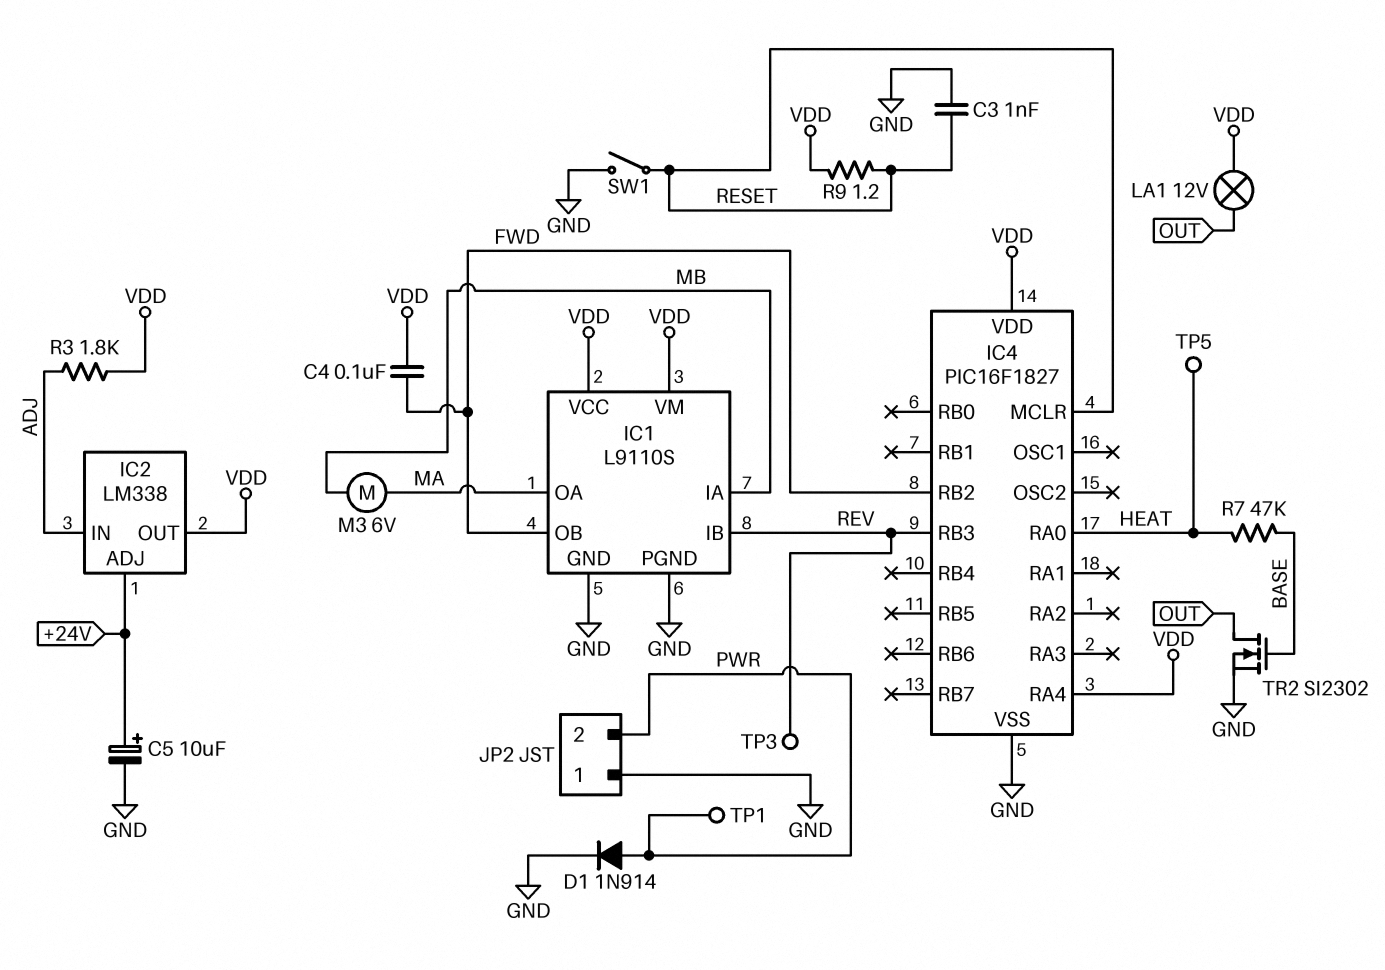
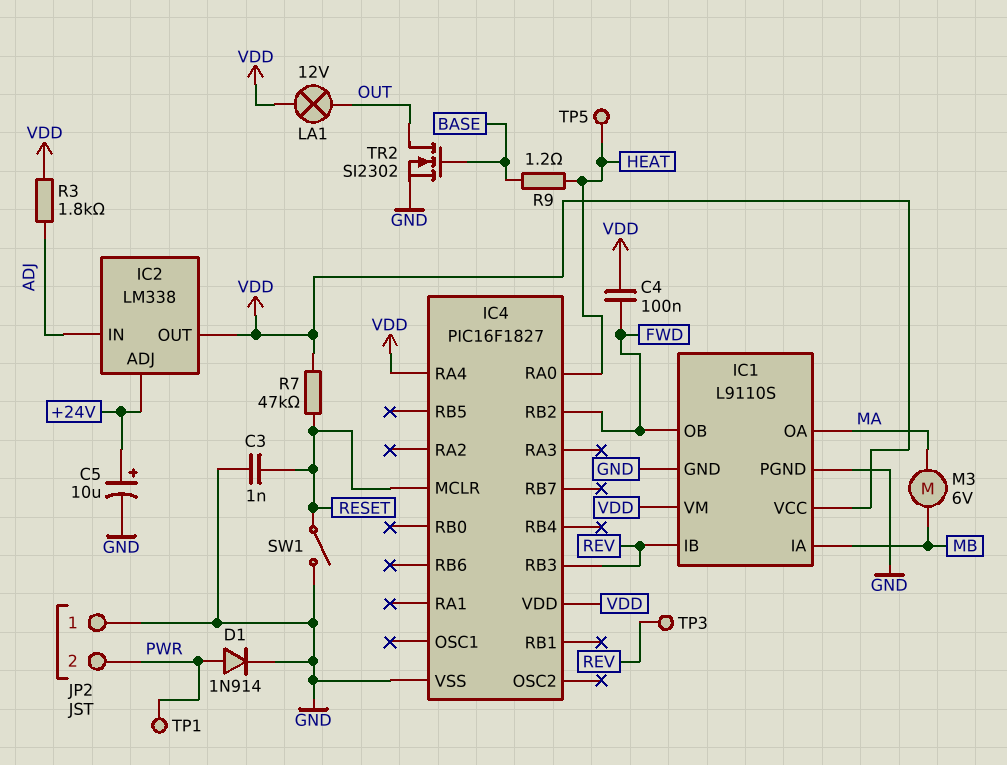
R7: 47k (BASE, HEAT) -> 47k (RESET, VDD)
R9: 1.2 (RESET, VDD) -> 1.2 (BASE, HEAT)

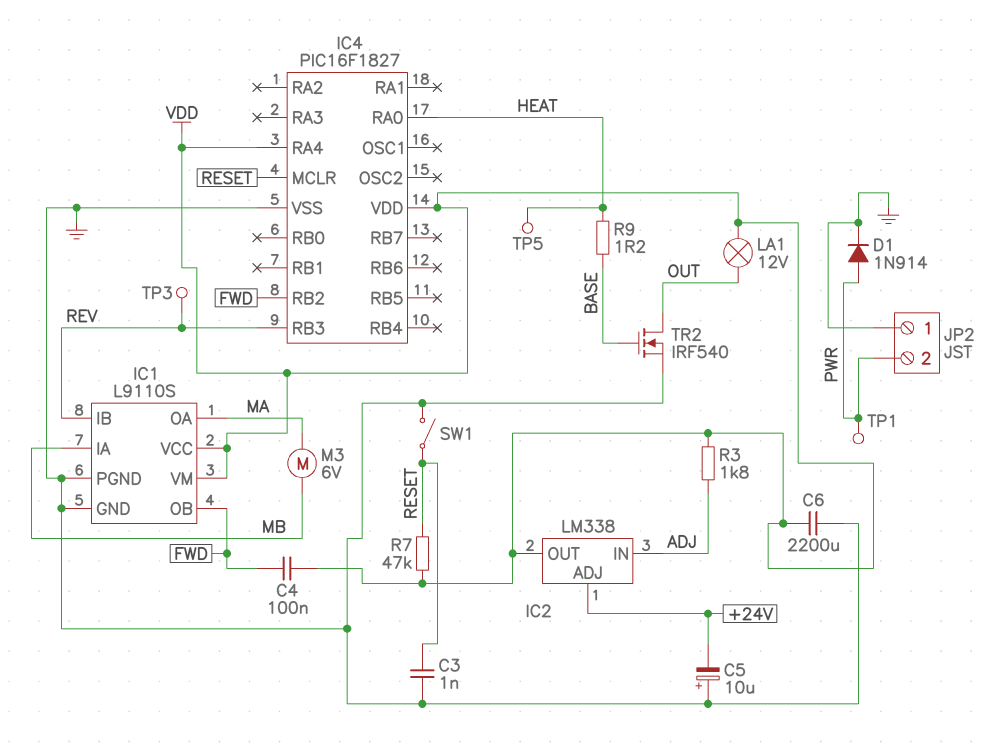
C5: 10uF (plus +24V, minus GND) -> 10uF (plus GND, minus +24V)
C6: none -> 2200uF (GND, VDD)
TR2: NMOS SI2302 (G BASE, D OUT, S GND) -> NMOS IRF540 (G BASE, D OUT, S GND)

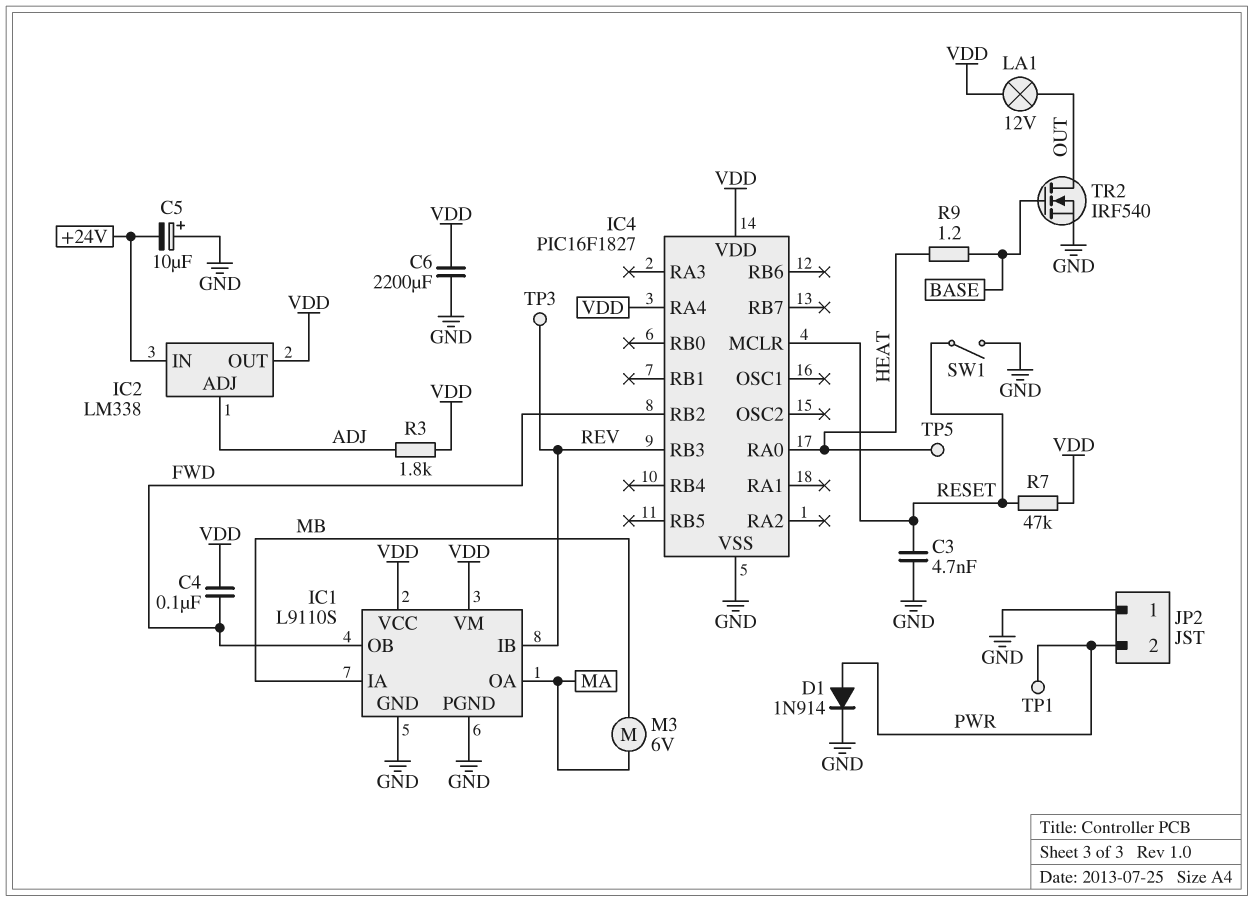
C3: 1nF (GND, RESET) -> 4.7nF (GND, RESET)
IC2 pin ADJ: +24V -> ADJ
IC2 pin IN: ADJ -> +24V

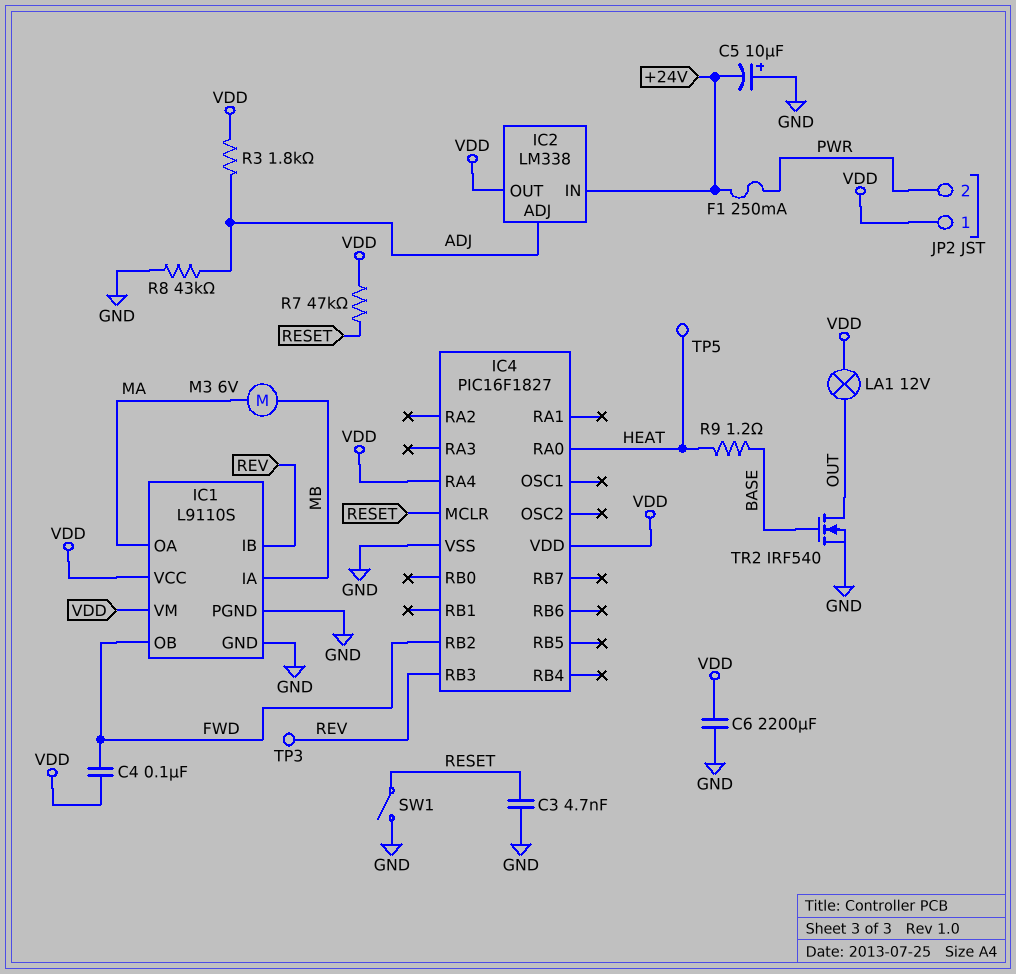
D1: diode 1N914 (A PWR, K GND) -> none
F1: none -> 250mA (+24V, PWR)
JP2 pin 1: GND -> VDD
R8: none -> 43k (ADJ, GND)
TP1: test point (PWR) -> none

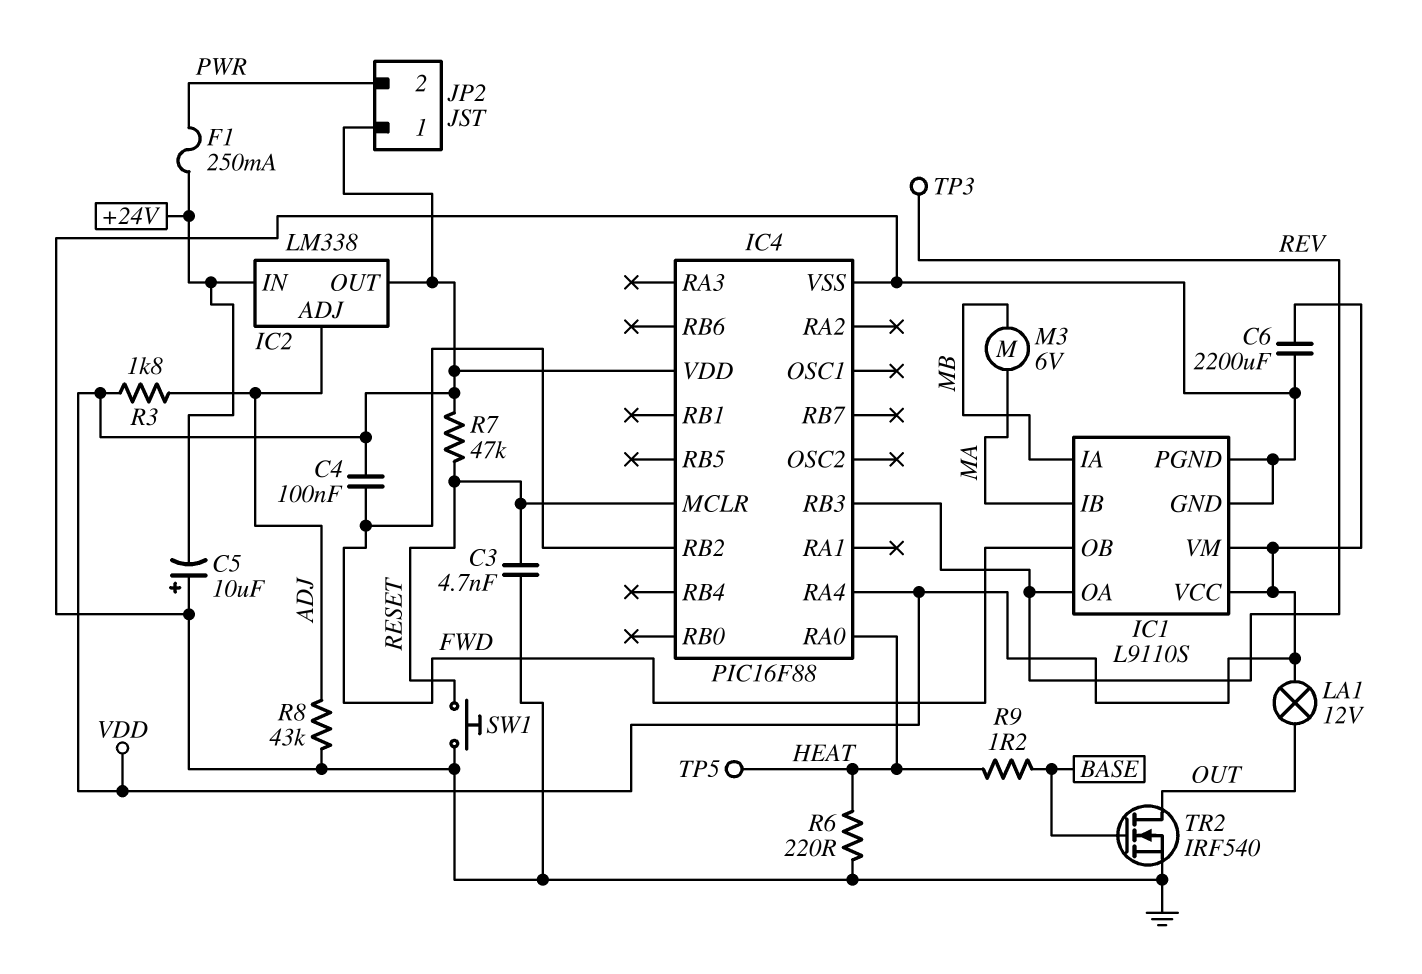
IC1 pin IB: REV -> MA
IC1 pin OA: MA -> REV
IC4: PIC16F1827 -> PIC16F88
R6: none -> 220 (GND, HEAT)
SW1: switch (GND, RESET) -> button (GND, RESET)

